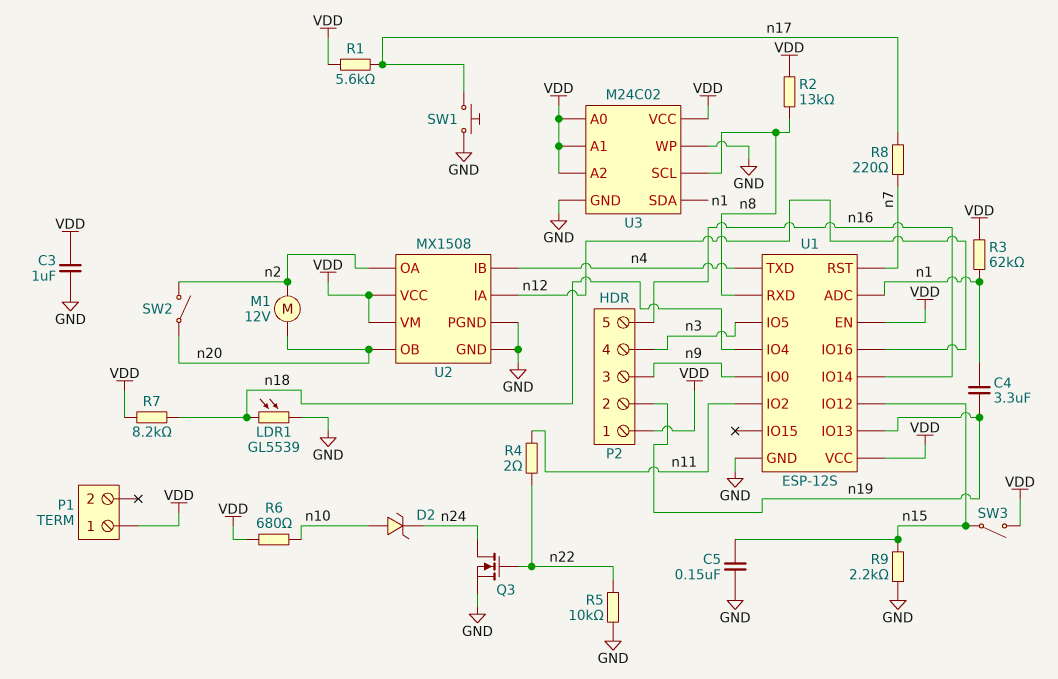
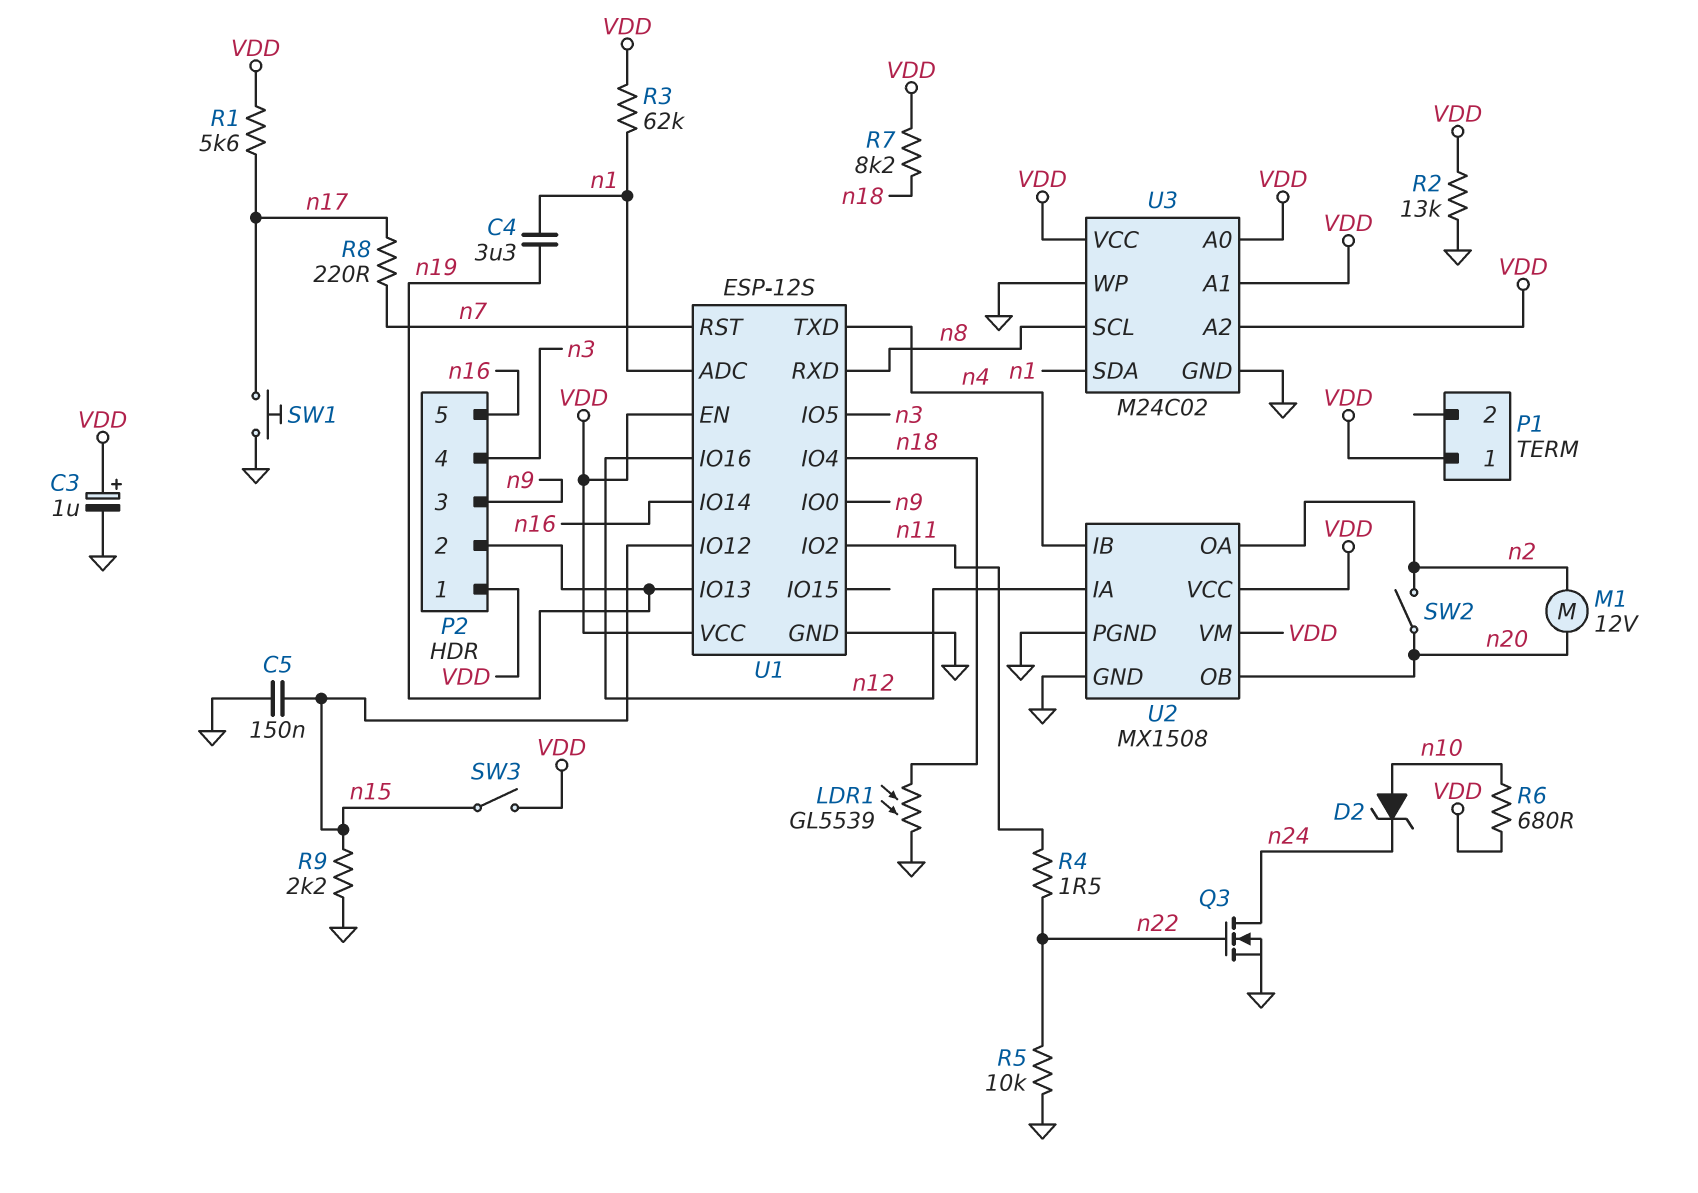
C3: 1uF (GND, VDD) -> 1uF (plus VDD, minus GND)
R2: 13k (VDD, n8) -> 13k (GND, VDD)
R4: 2 (n11, n22) -> 1.5 (n11, n22)

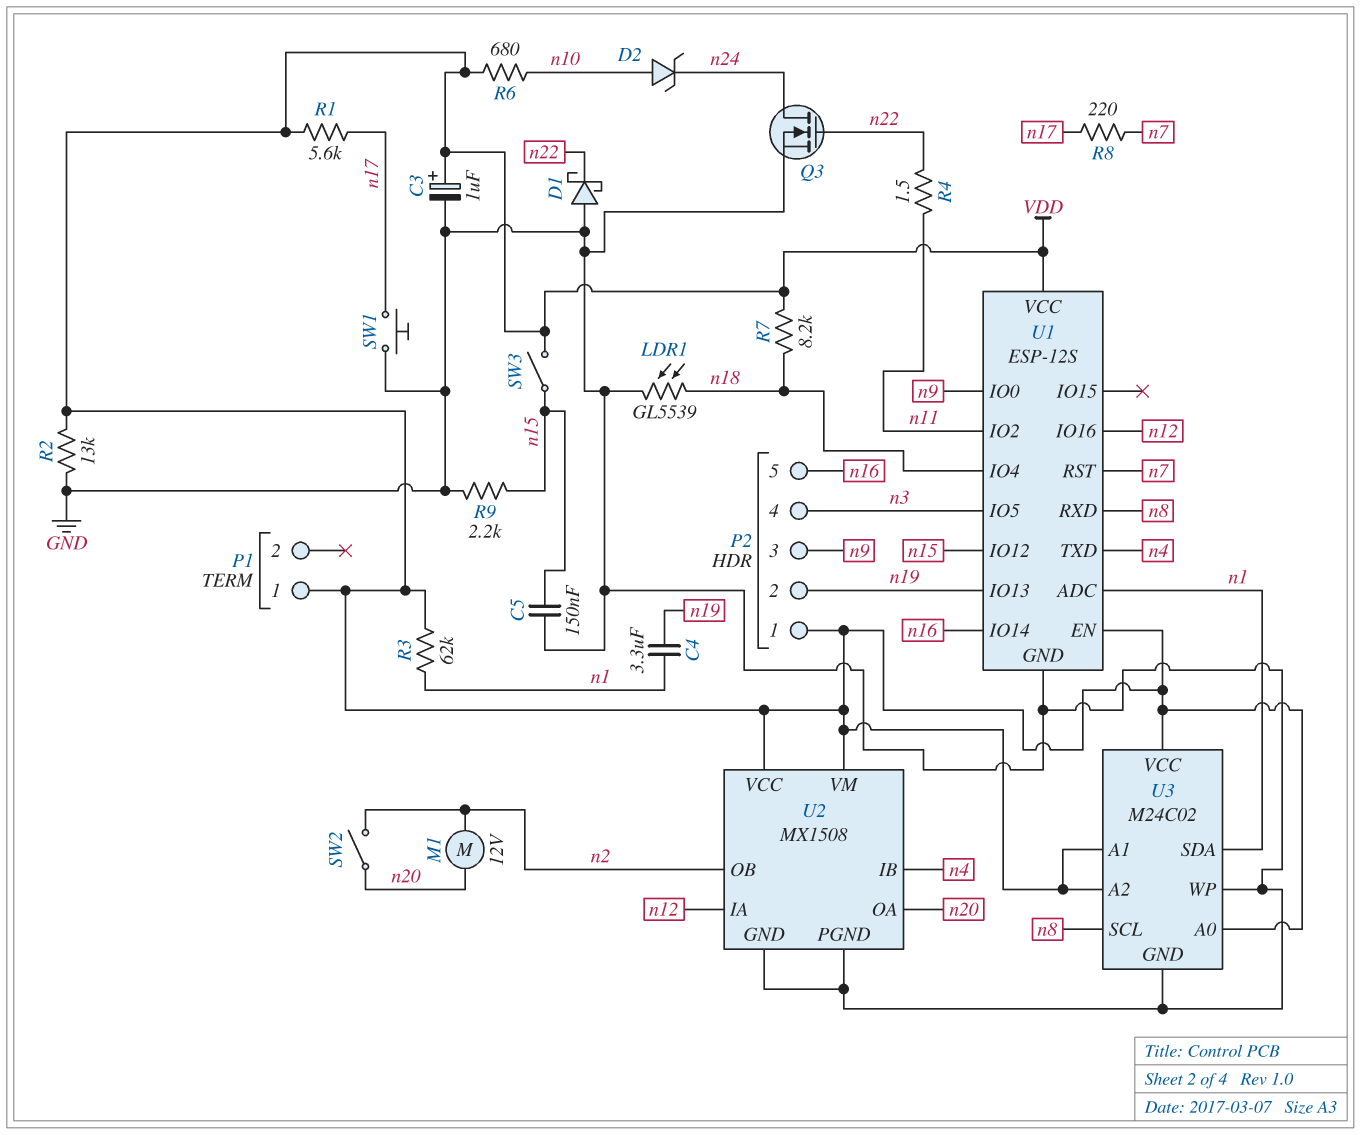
D1: none -> schottky (A GND, K n22)
R5: 10k (GND, n22) -> none
U2 pin OA: n2 -> n20
U2 pin OB: n20 -> n2

